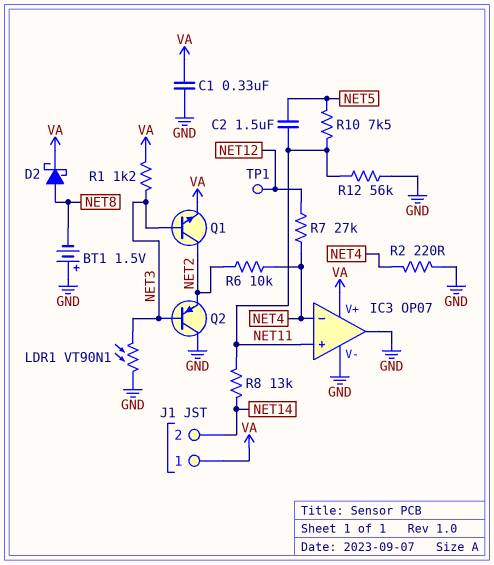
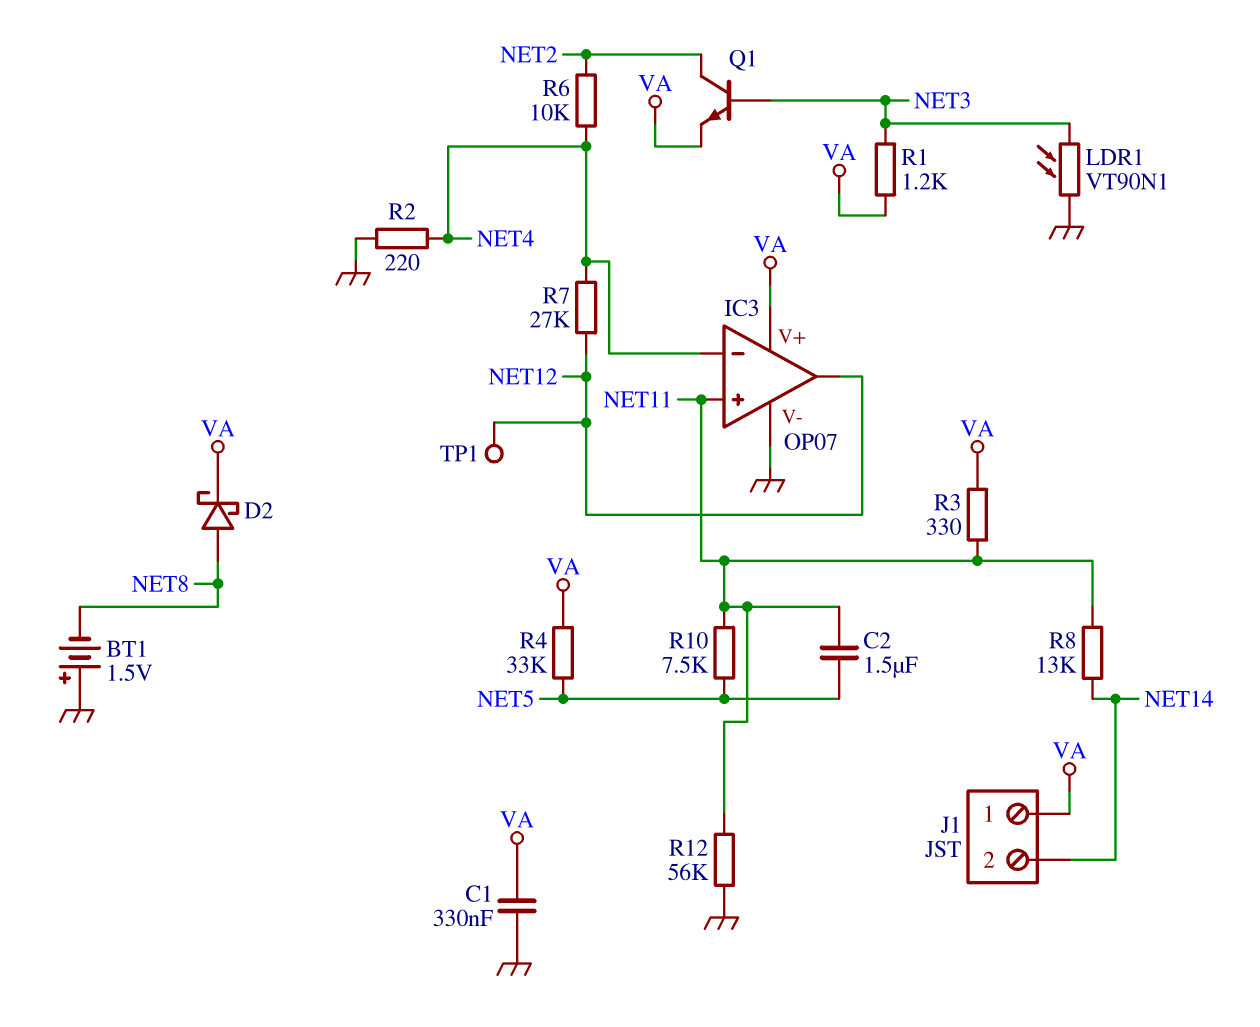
IC3 pin out: GND -> NET12
Q2: PNP (B NET3, C GND, E NET2) -> none
R3: none -> 330 (NET11, VA)
R4: none -> 33k (NET5, VA)

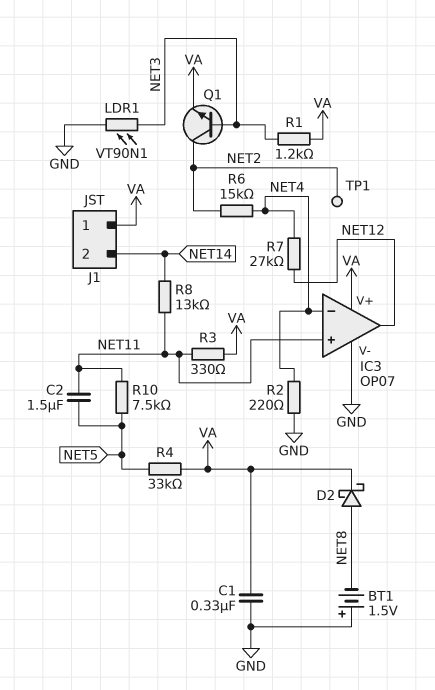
R6: 10k (NET2, NET4) -> 15k (NET2, NET4)
R12: 56k (GND, NET11) -> none
TP1: test point (NET12) -> test point (NET2)

